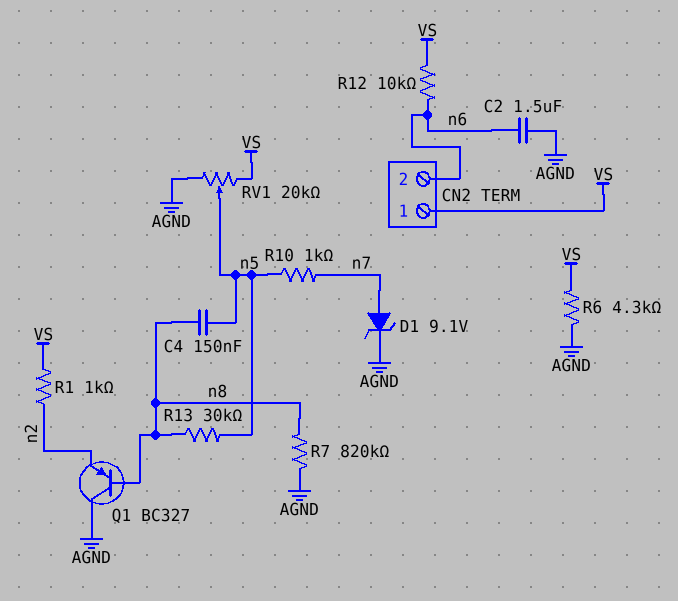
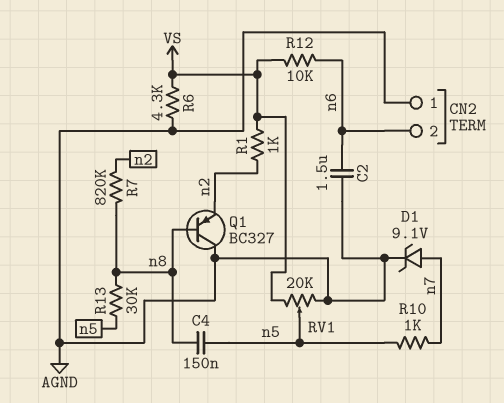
CN2 pin 1: VS -> AGND
R7: 820k (AGND, n8) -> 820k (n2, n8)

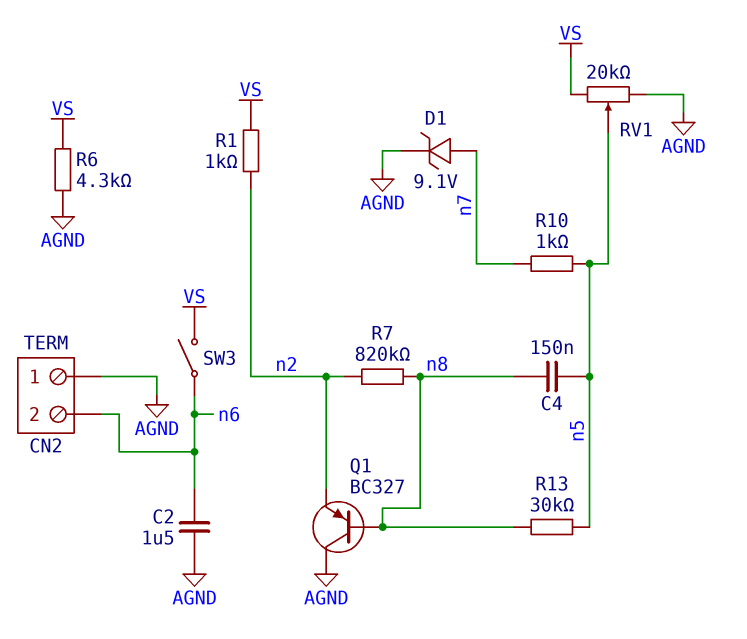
R12: 10k (VS, n6) -> none
SW3: none -> switch (VS, n6)

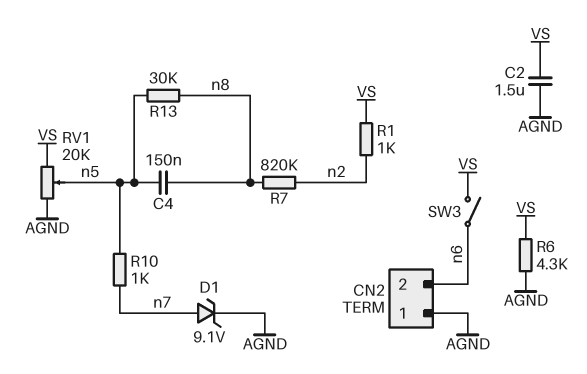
C2: 1.5uF (AGND, n6) -> 1.5uF (AGND, VS)
Q1: PNP BC327 (B n8, C AGND, E n2) -> none

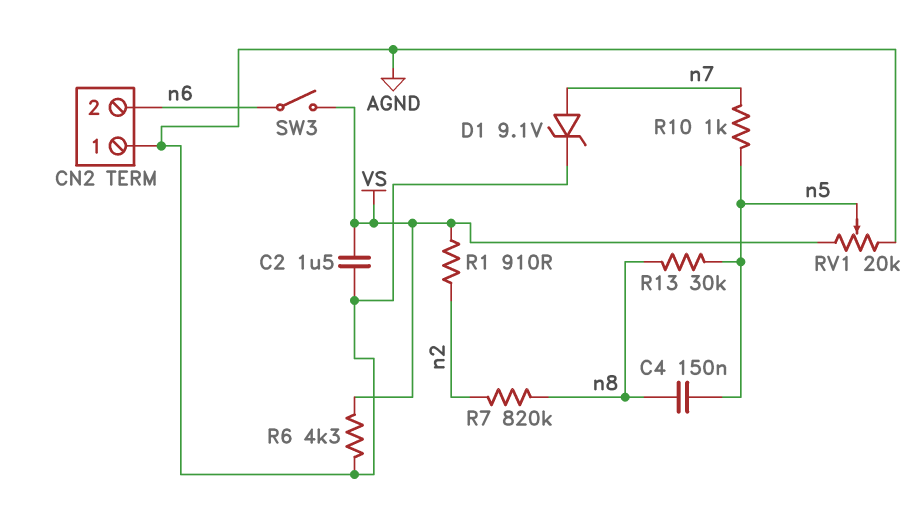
R1: 1k (VS, n2) -> 910 (VS, n2)

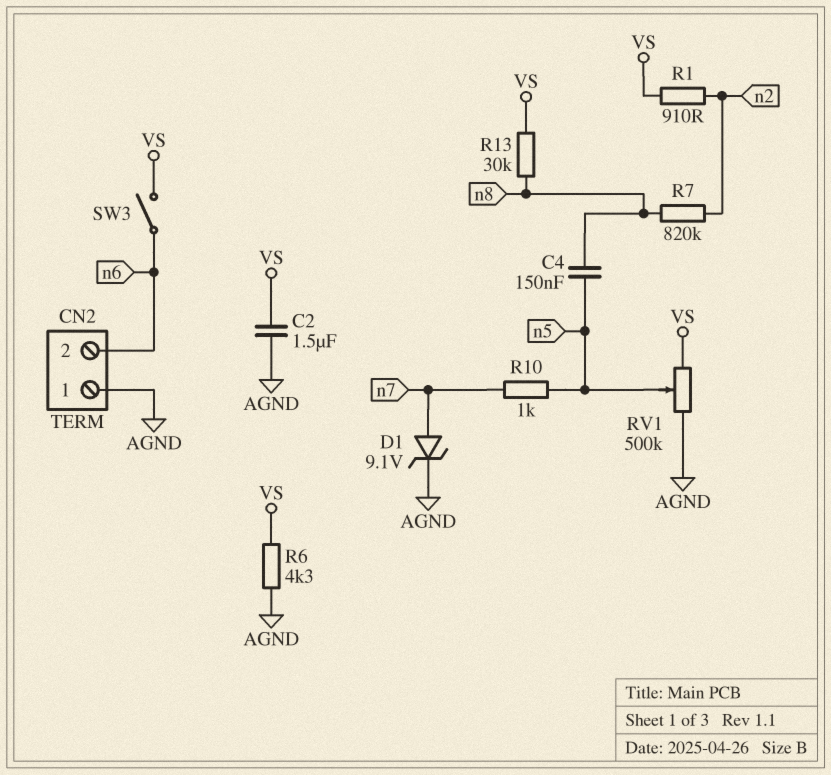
R13: 30k (n5, n8) -> 30k (VS, n8)
RV1: 20k (AGND, VS, wiper n5) -> 500k (AGND, VS, wiper n5)

